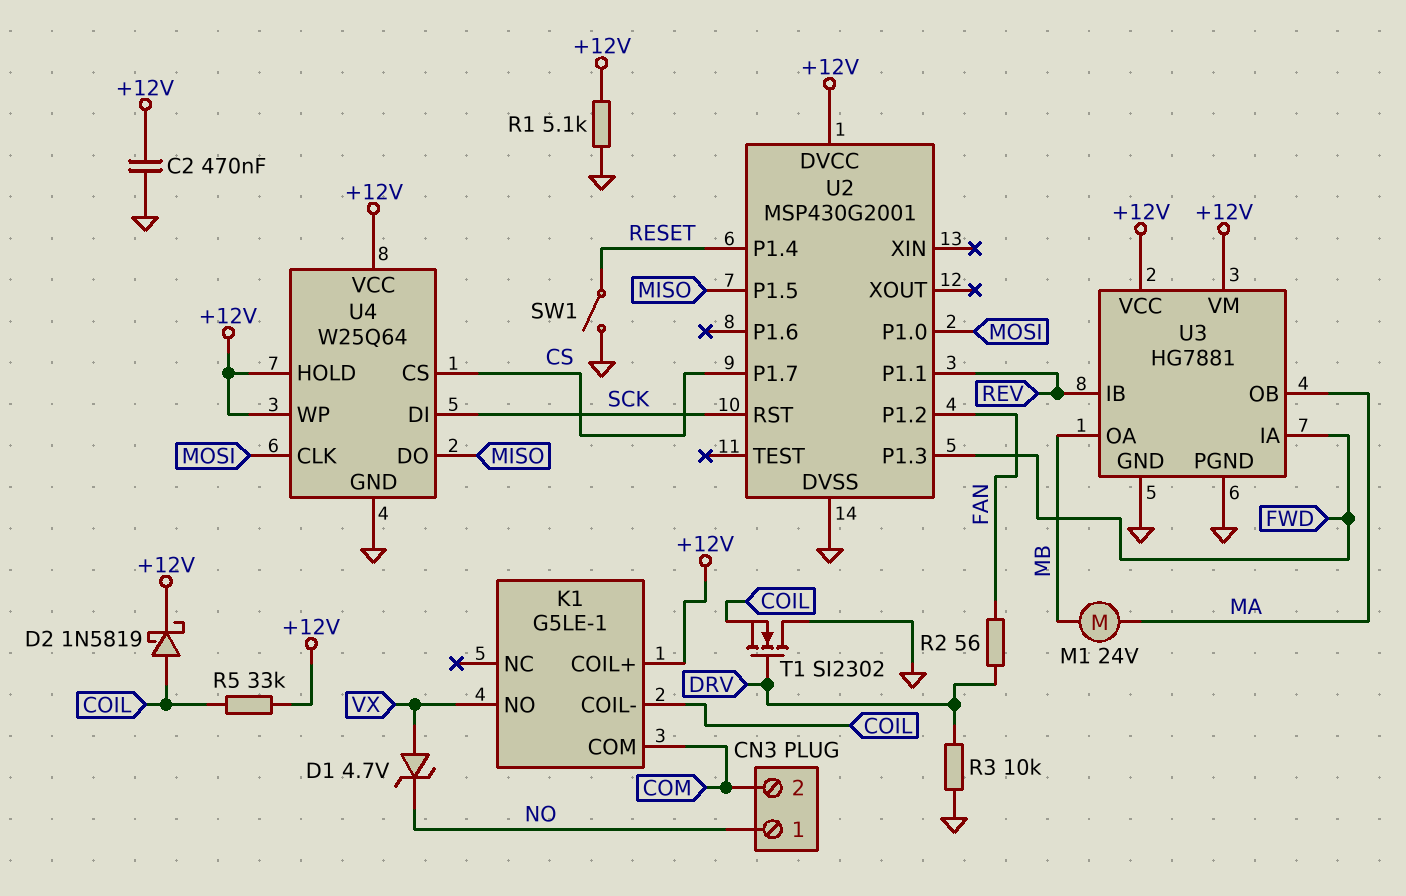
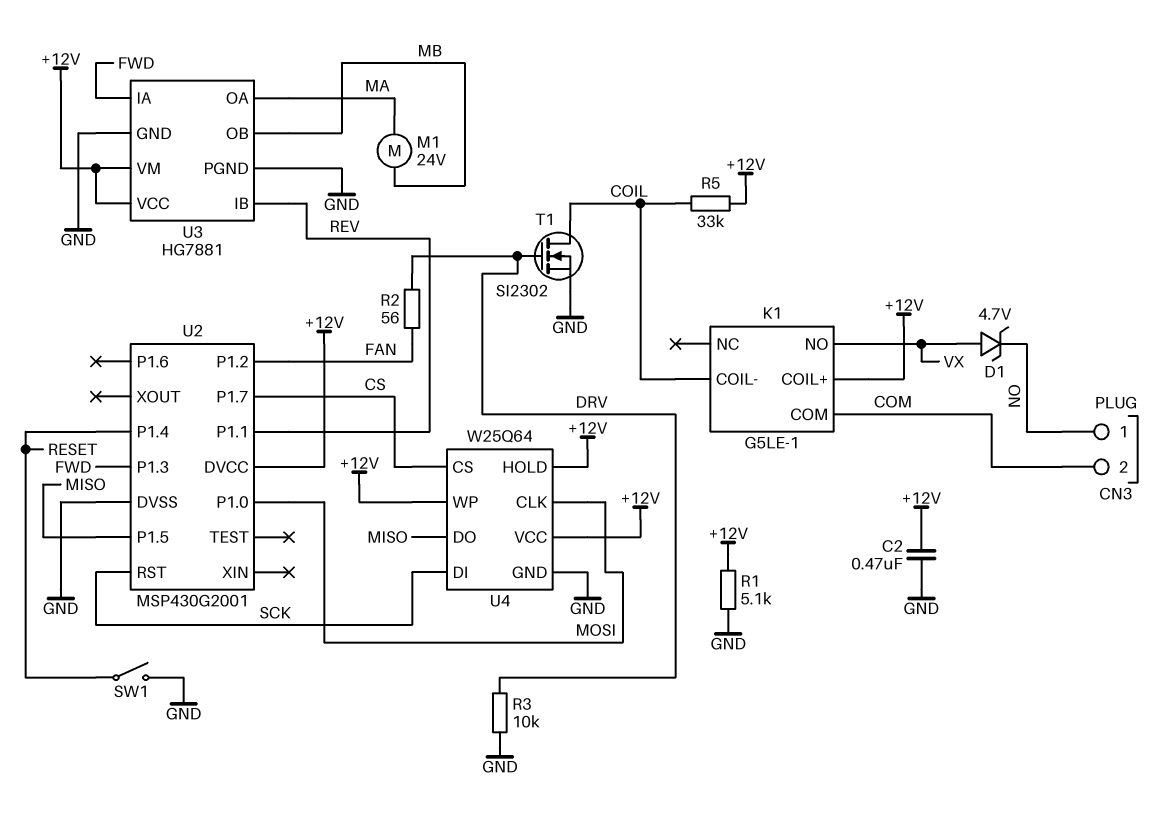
D2: schottky 1N5819 (A COIL, K +12V) -> none
T1: NMOS SI2302 (G DRV, D GND, S COIL) -> NMOS SI2302 (G DRV, D COIL, S GND)
U3 pin OA: MB -> MA
U3 pin OB: MA -> MB

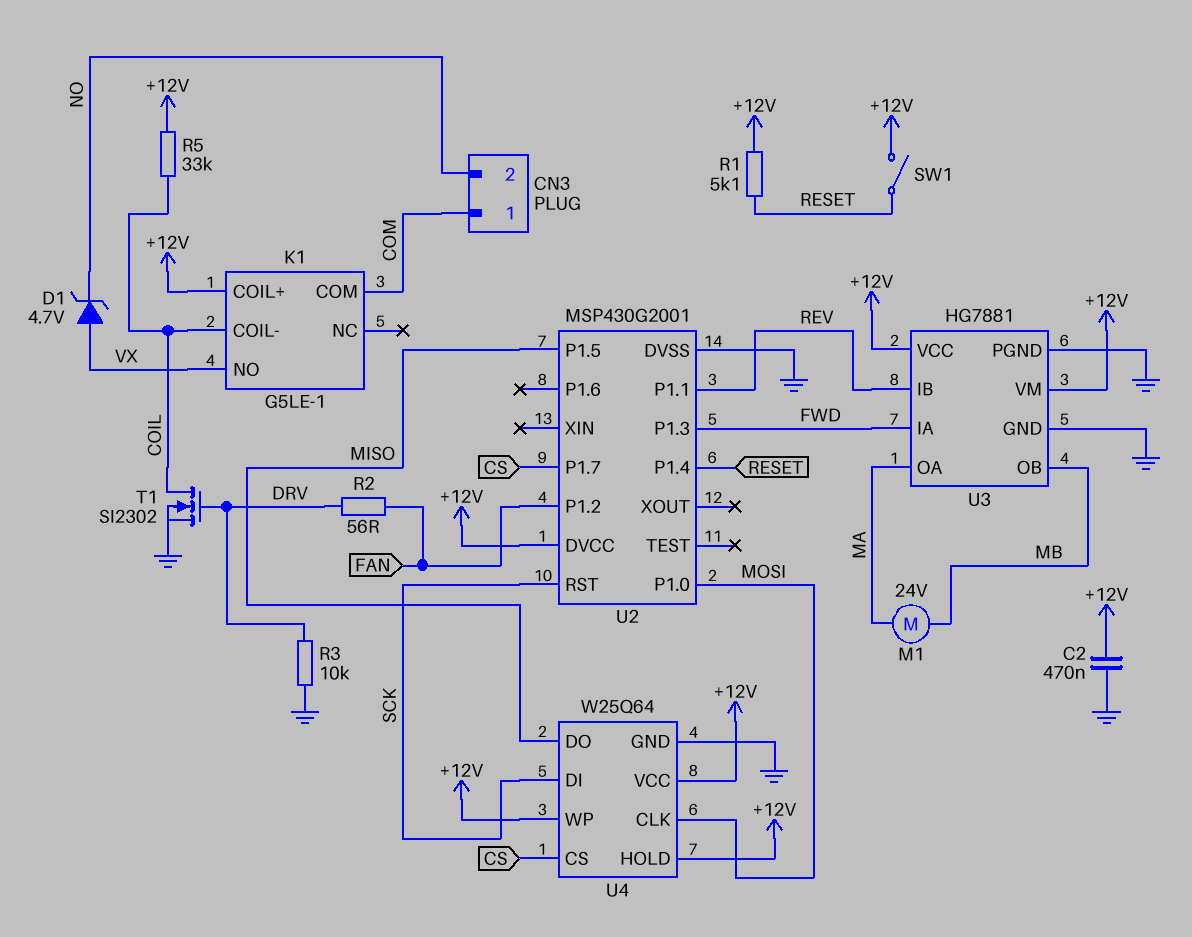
CN3 pin 1: NO -> COM
CN3 pin 2: COM -> NO
R1: 5.1k (+12V, GND) -> 5.1k (+12V, RESET)
SW1: switch (GND, RESET) -> switch (+12V, RESET)

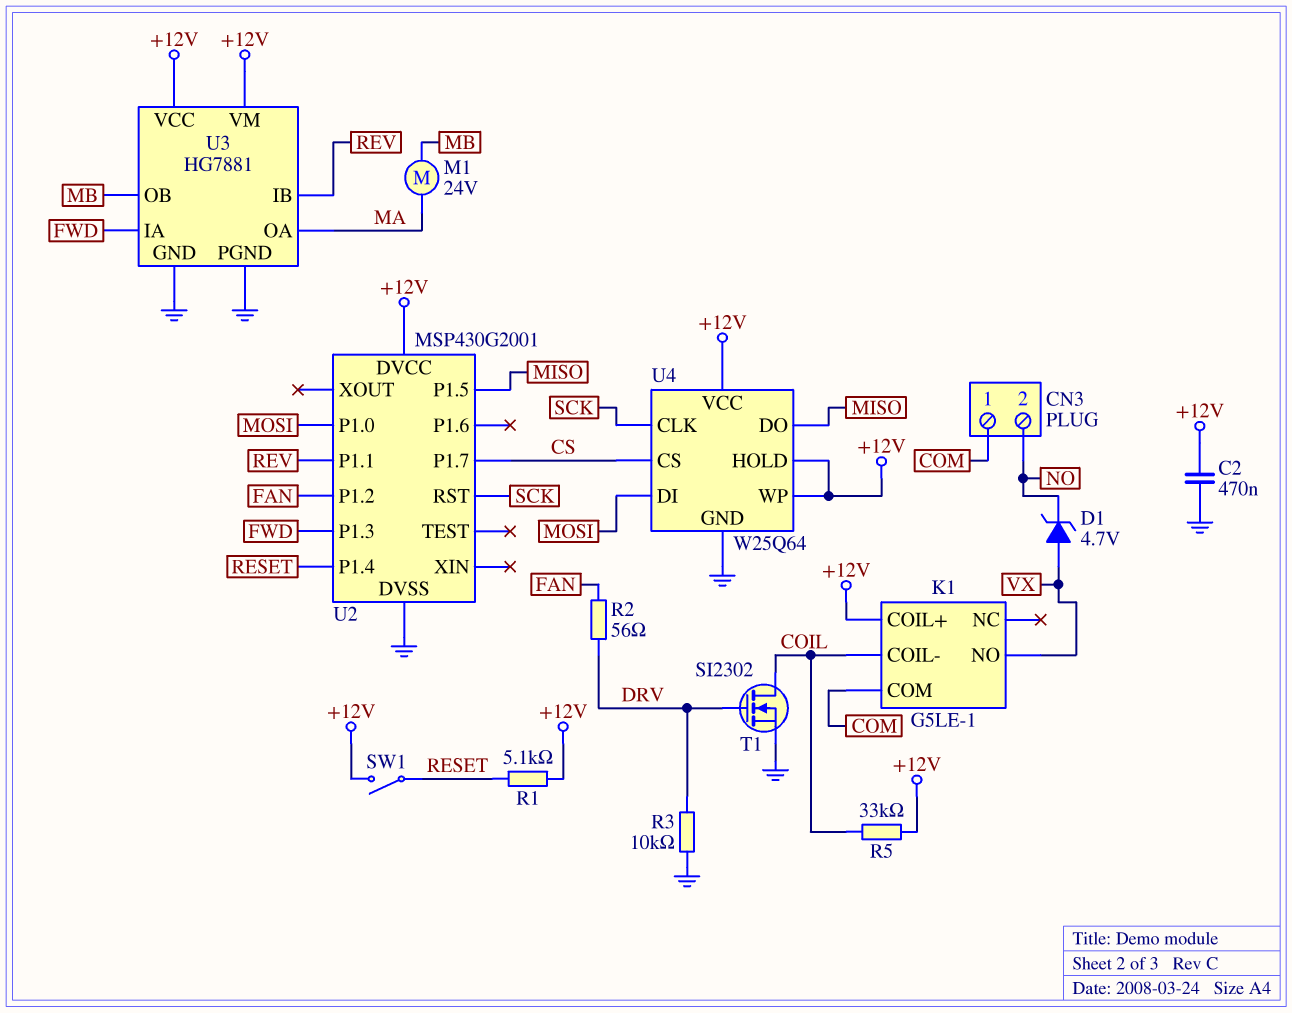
U4 pin CLK: MOSI -> SCK
U4 pin DI: SCK -> MOSI

